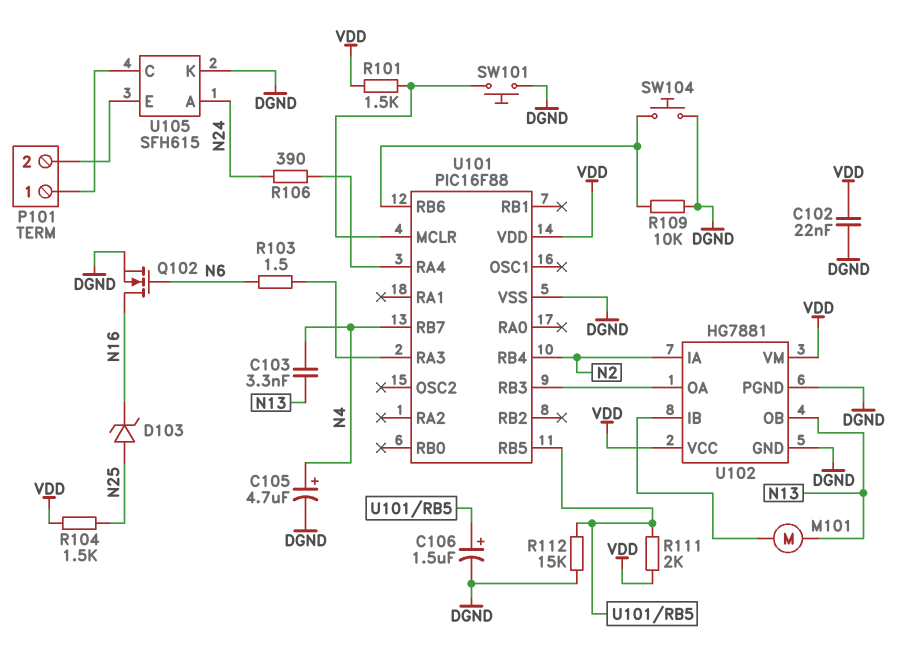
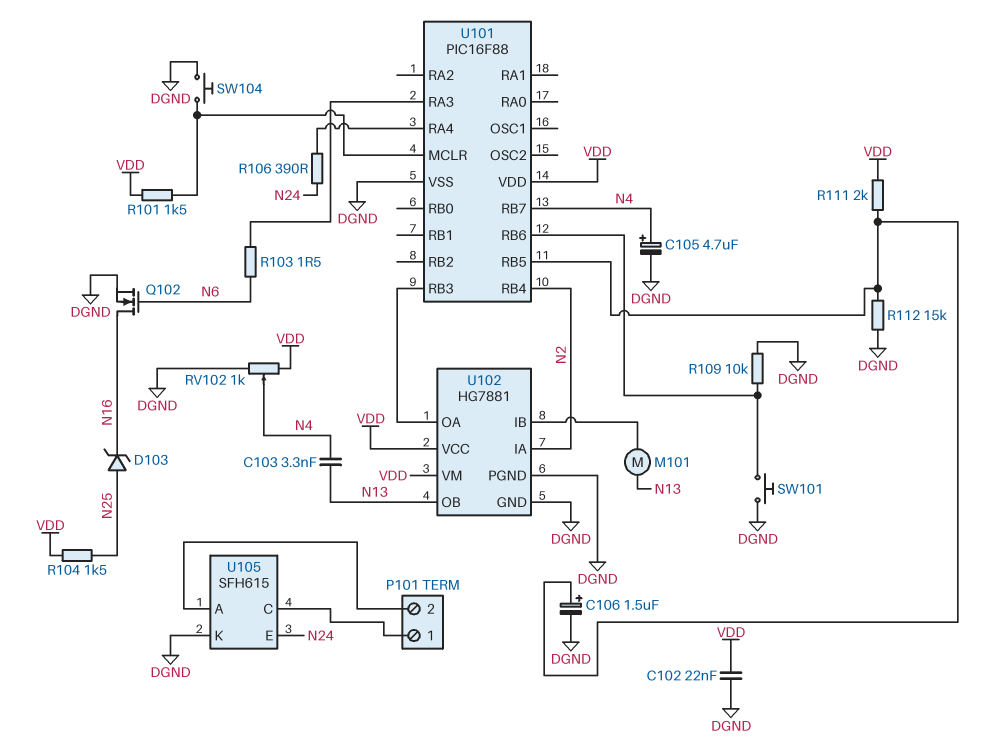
RV102: none -> 1k (DGND, VDD, wiper N4)
SW101: button (DGND, U101/MCLR) -> button (DGND, U101/RB6)
SW104: button (DGND, U101/RB6) -> button (DGND, U101/MCLR)
U105 pin A: N24 -> P101/2
U105 pin E: P101/2 -> N24

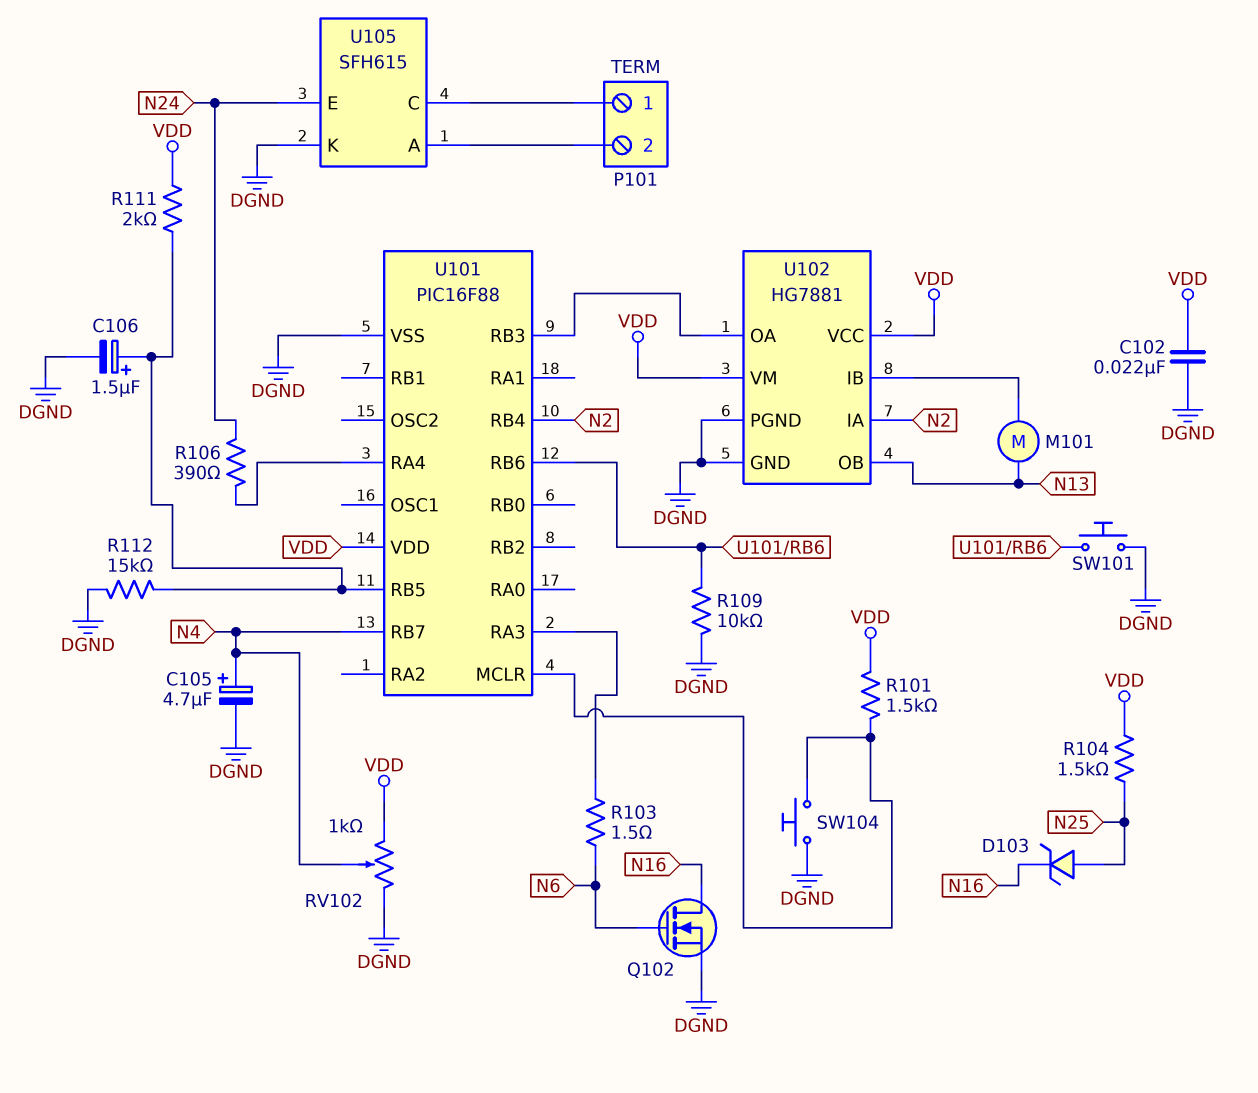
C103: 3.3nF (N4, N13) -> none

